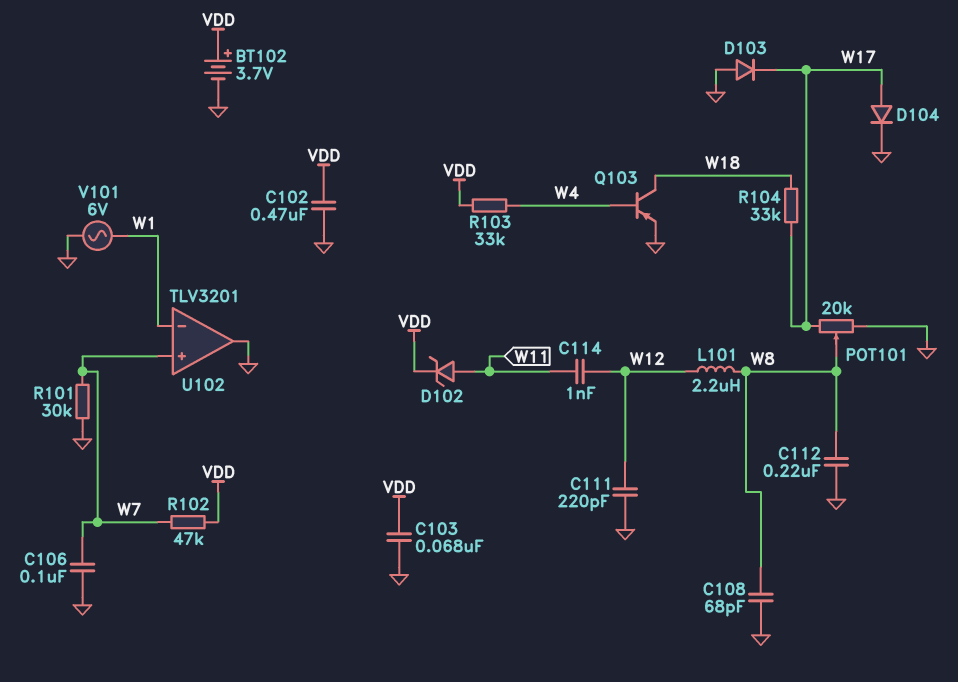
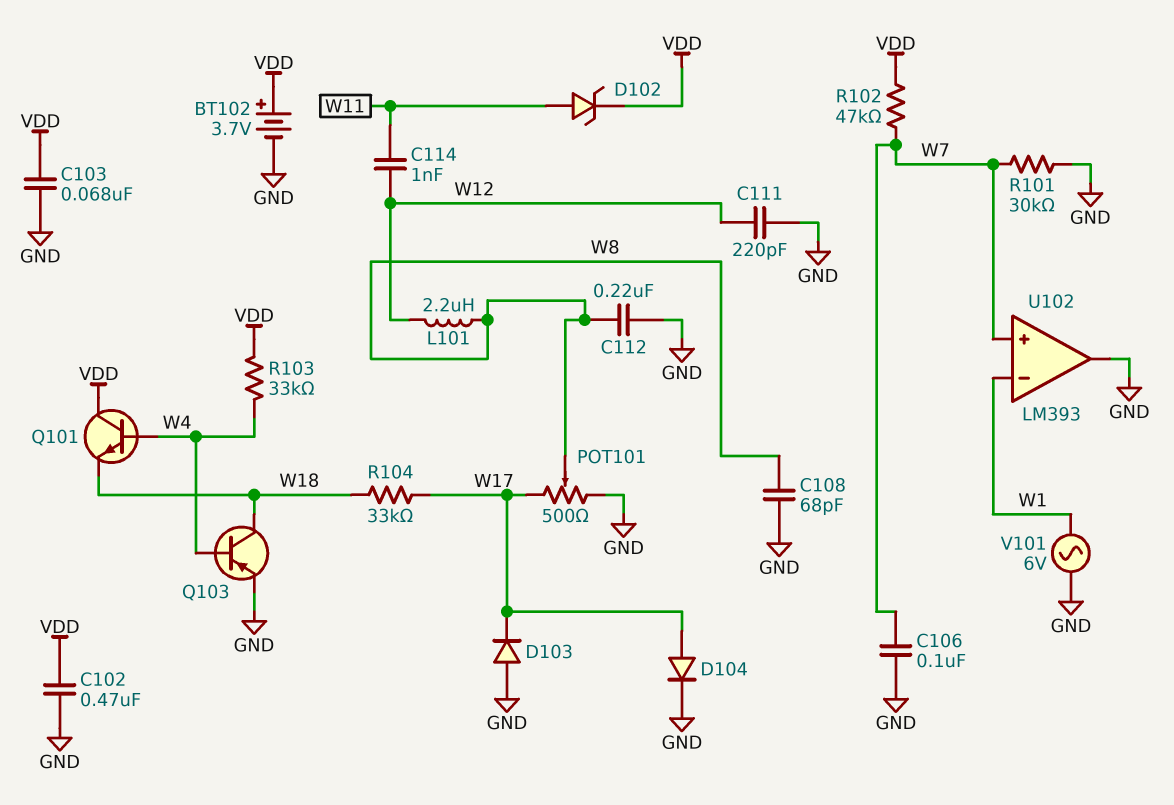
POT101: 20k (GND, W17, wiper W8) -> 500 (GND, W17, wiper W8)
Q101: none -> NPN (B W4, C VDD, E W18)
U102: TLV3201 -> LM393

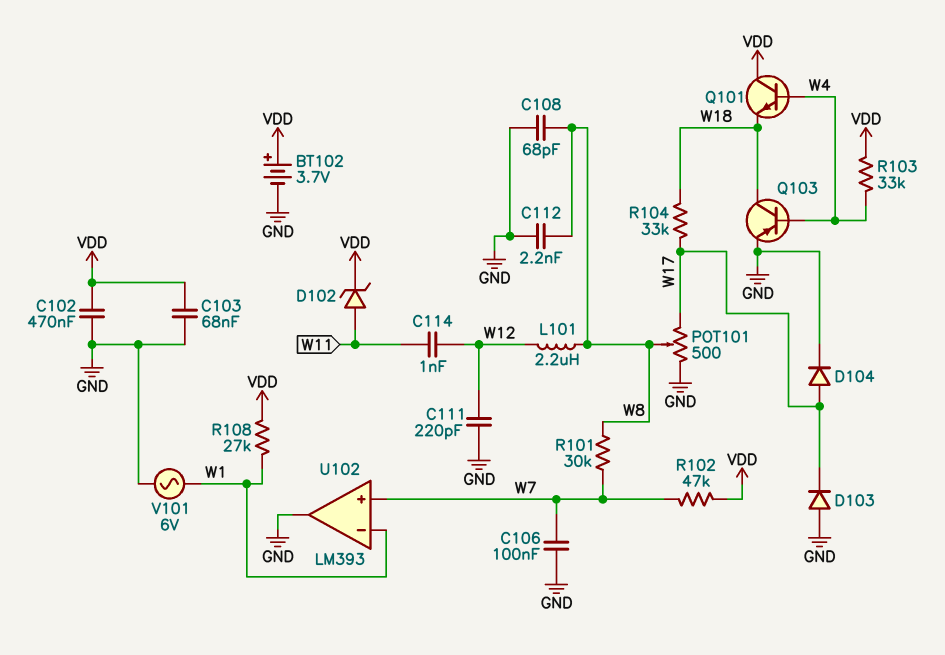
C112: 220nF (GND, W8) -> 2.2nF (GND, W8)
R101: 30k (GND, W7) -> 30k (W7, W8)
R108: none -> 27k (VDD, W1)

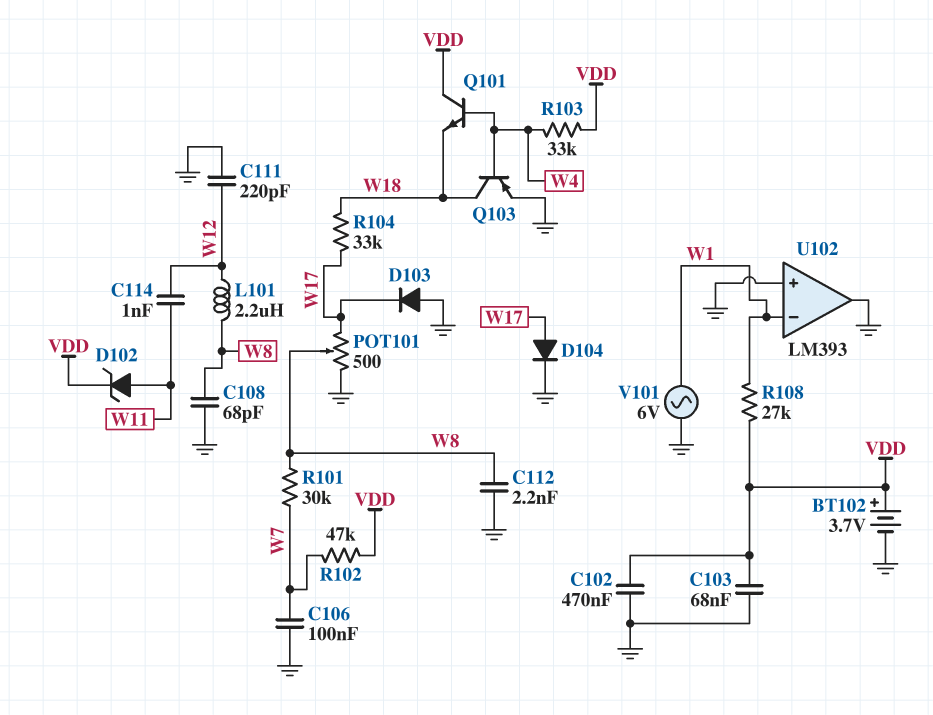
U102 pin in+: W7 -> GND

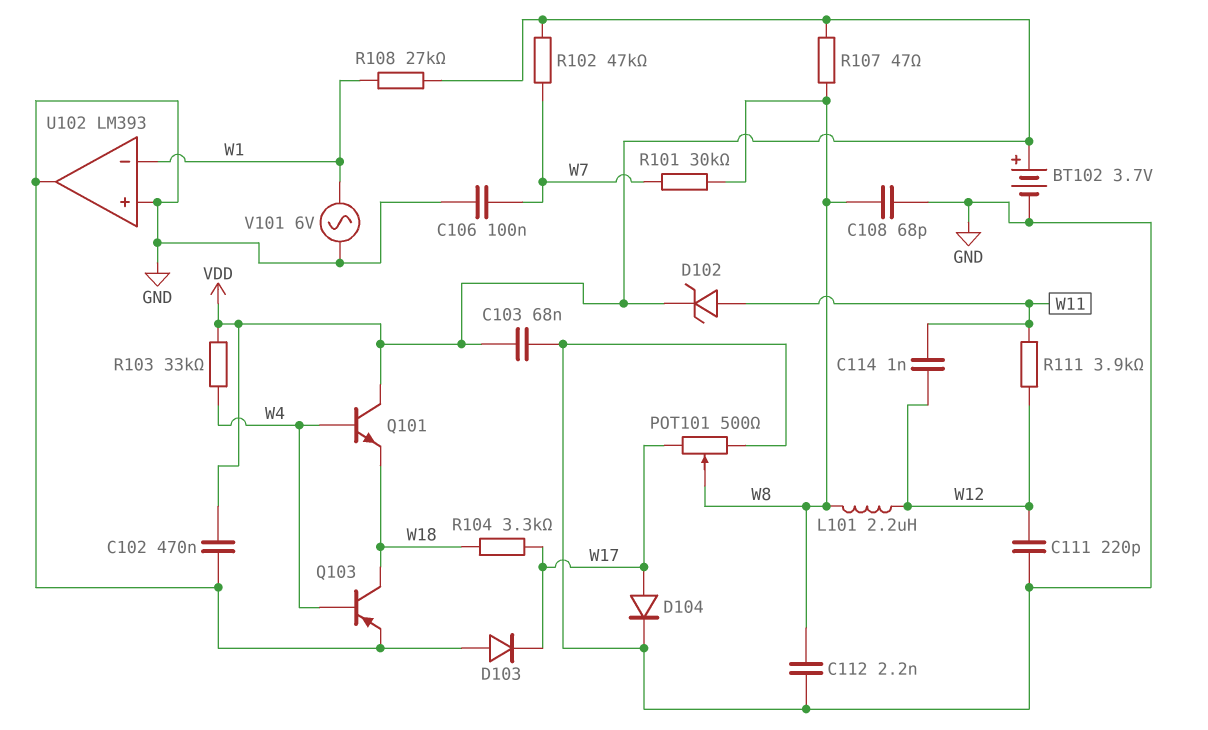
R104: 33k (W17, W18) -> 3.3k (W17, W18)
R107: none -> 47 (VDD, W8)
R111: none -> 3.9k (W11, W12)

